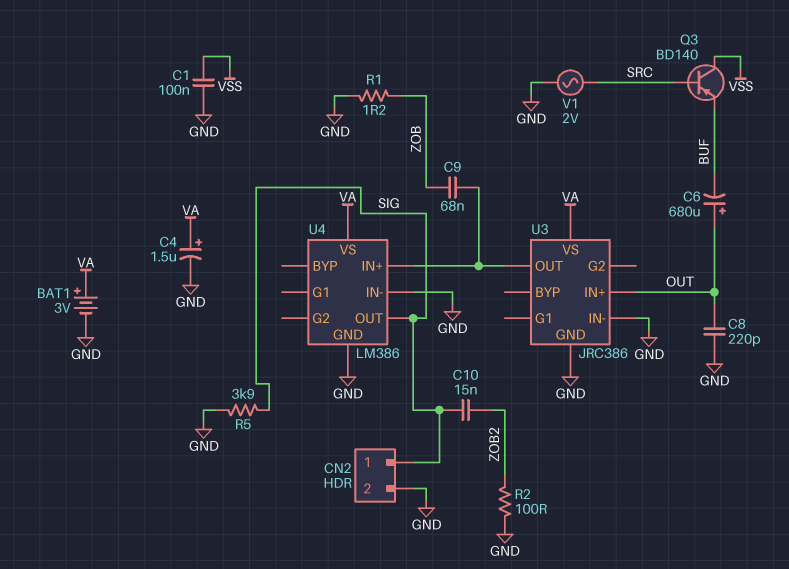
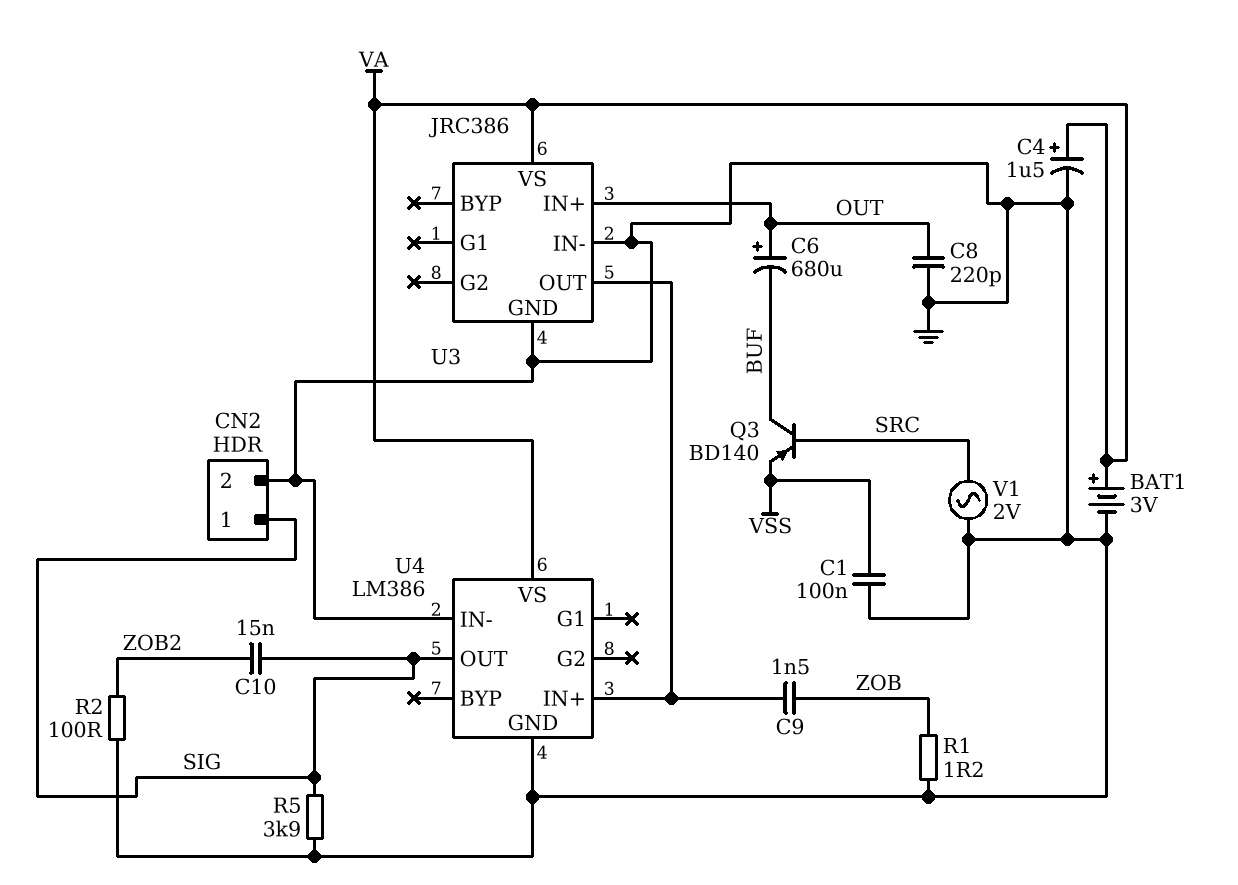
C9: 68nF (U3/OUT, ZOB) -> 1.5nF (U3/OUT, ZOB)
Q3: PNP BD140 (B SRC, C VSS, E BUF) -> PNP BD140 (B SRC, C BUF, E VSS)

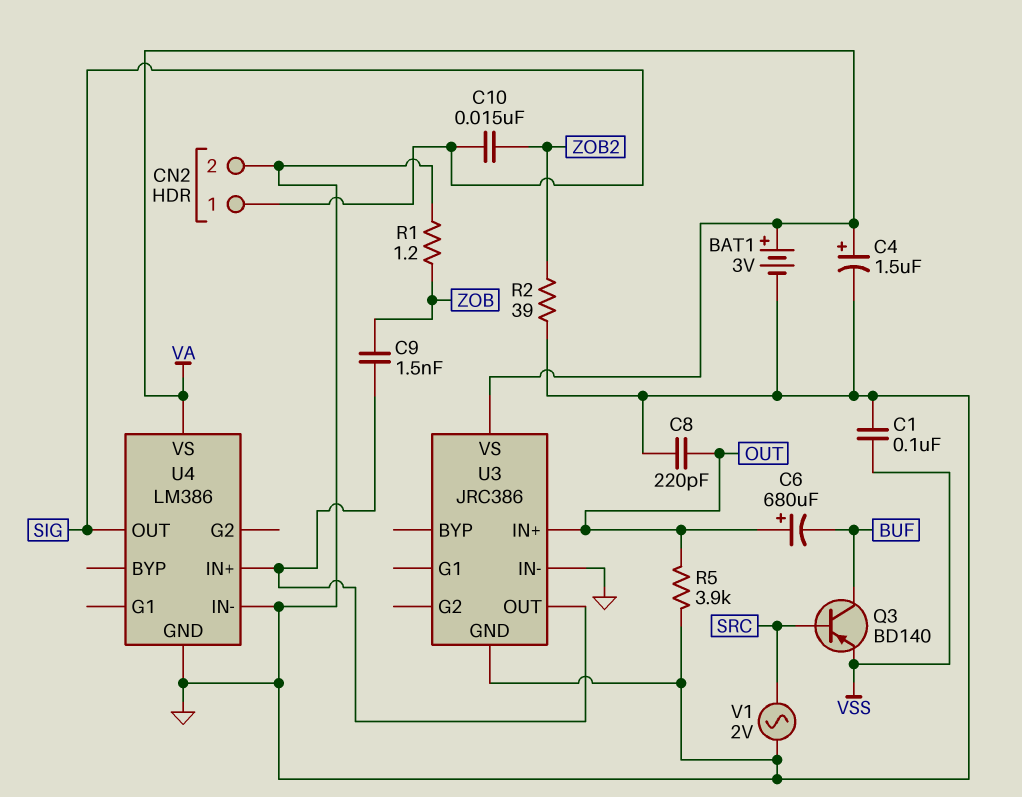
R2: 100 (GND, ZOB2) -> 39 (GND, ZOB2)
R5: 3.9k (GND, SIG) -> 3.9k (GND, OUT)

